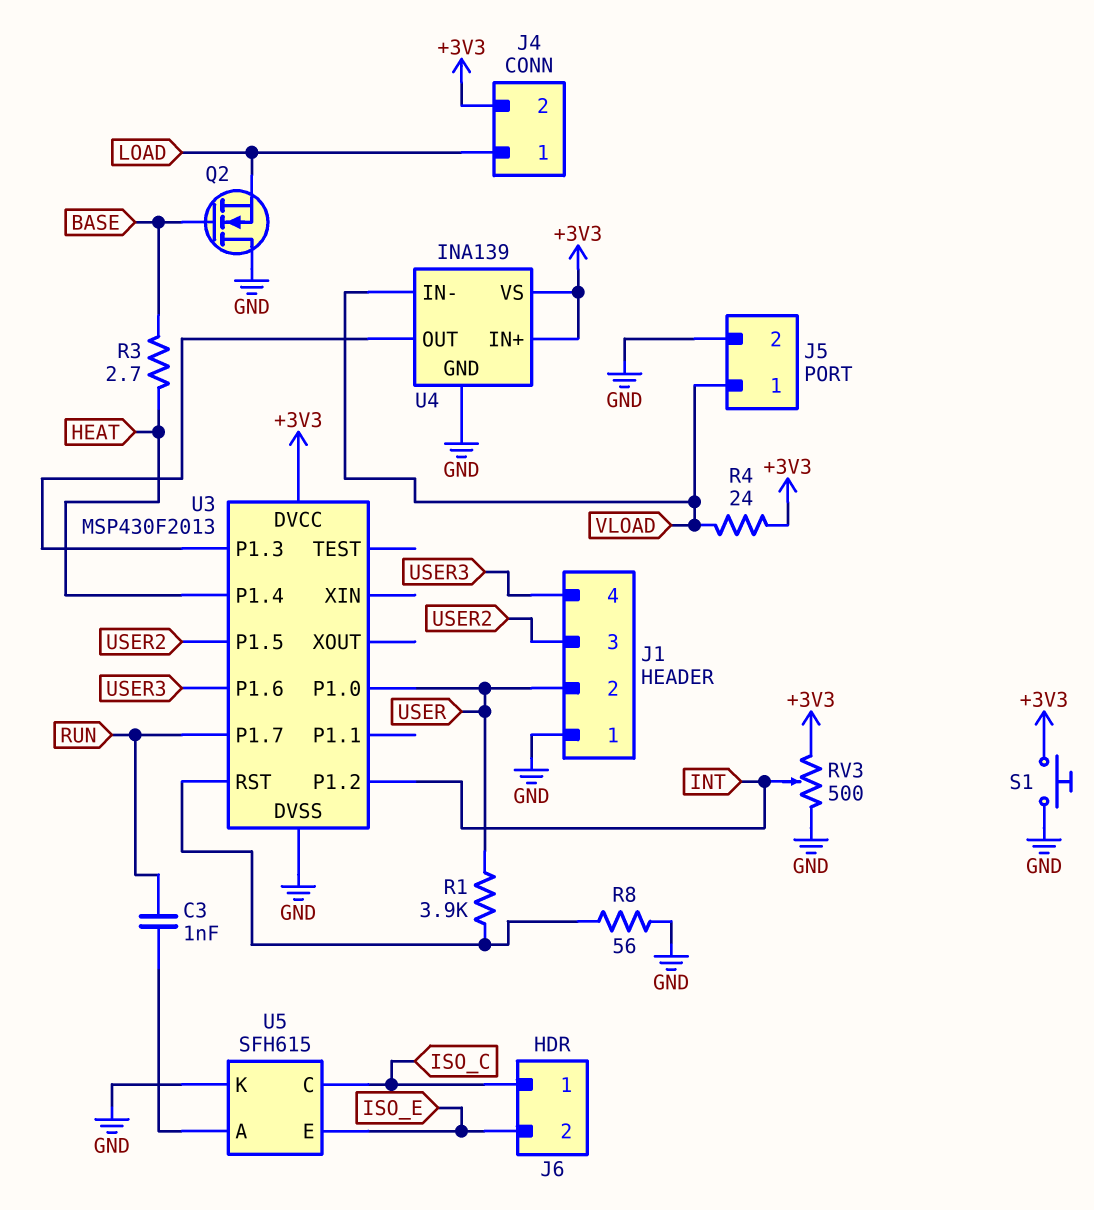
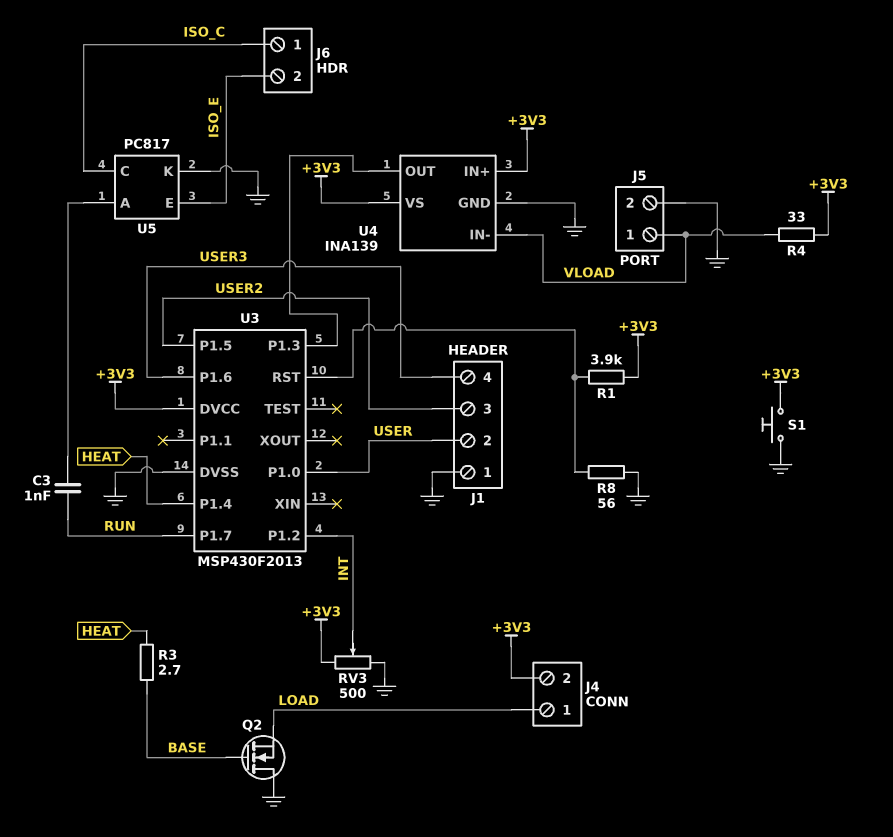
R1: 3.9k (U3/RST, USER) -> 3.9k (+3V3, U3/RST)
R4: 24 (+3V3, VLOAD) -> 33 (+3V3, VLOAD)
U5: SFH615 -> PC817

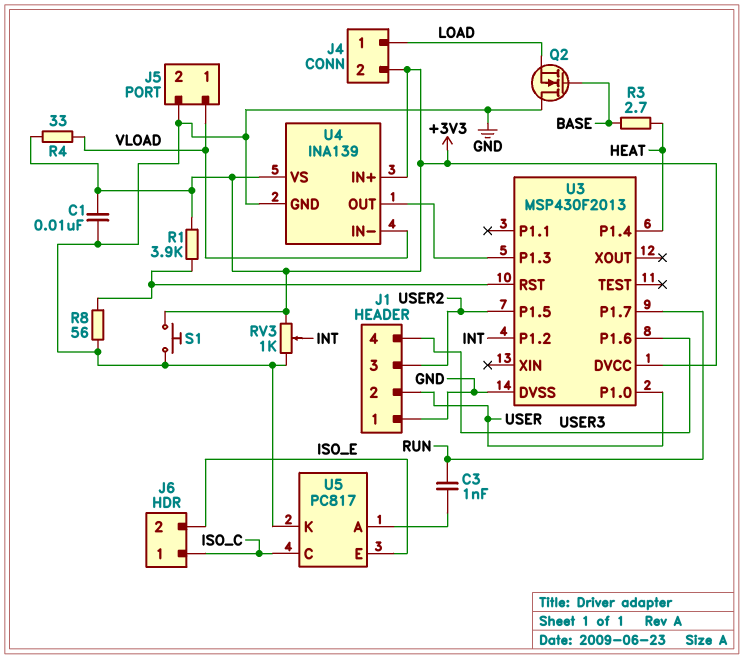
C1: none -> 10nF (+3V3, GND)
RV3: 500 (+3V3, GND, wiper INT) -> 1k (+3V3, GND, wiper INT)

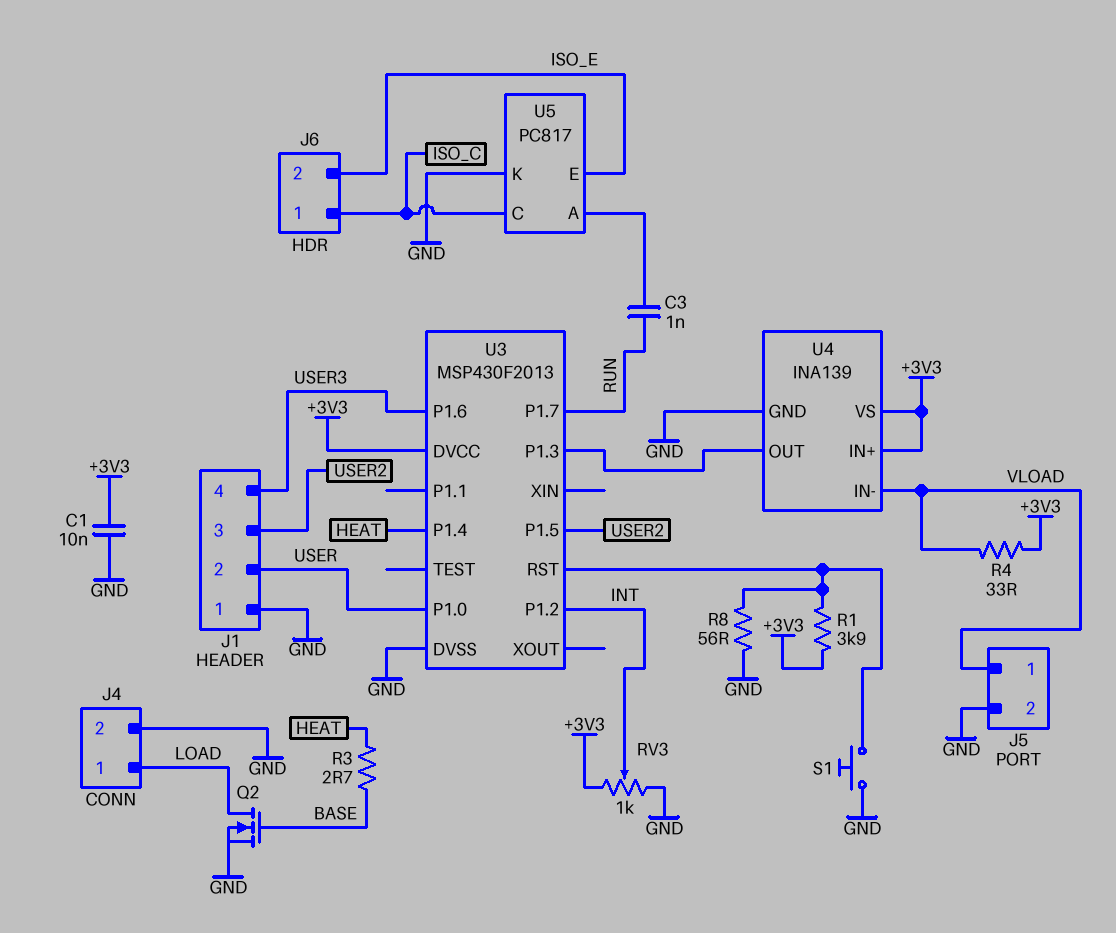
J4 pin 2: +3V3 -> GND
Q2: NMOS (G BASE, D GND, S LOAD) -> NMOS (G BASE, D LOAD, S GND)
S1: button (+3V3, GND) -> button (GND, U3/RST)

